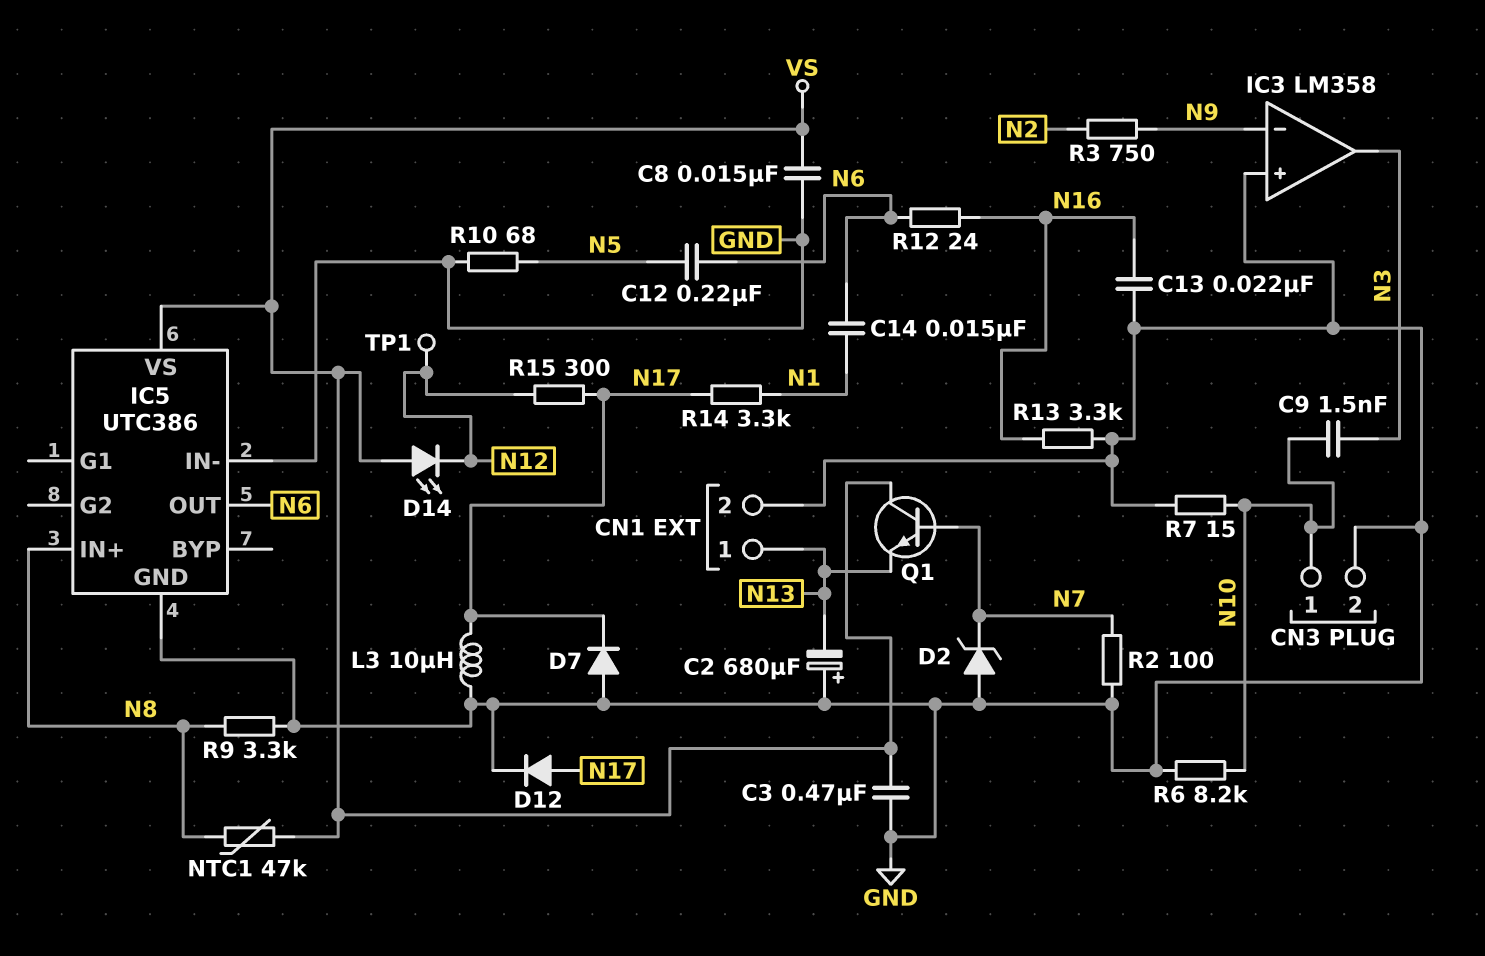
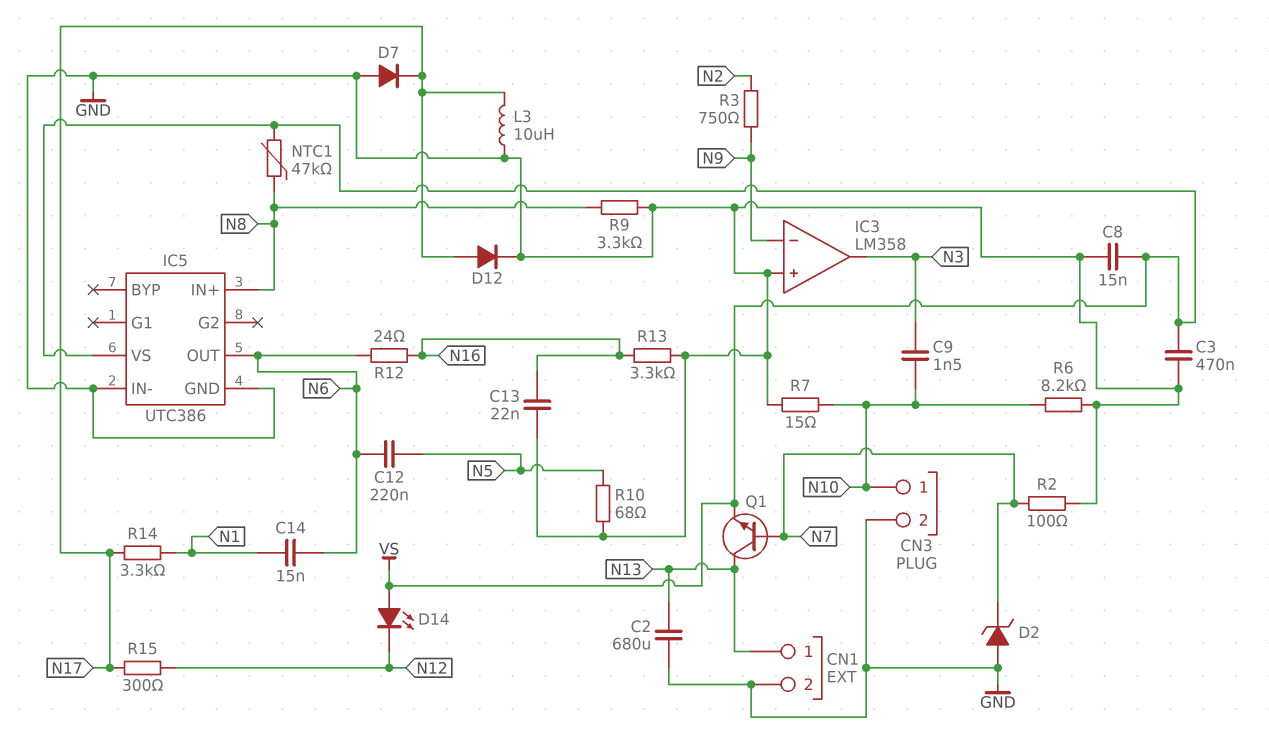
C2: 680uF (plus GND, minus N13) -> 680uF (GND, N13)
Q1: NPN (B N7, C VS, E N13) -> NPN (B N7, C N13, E VS)
TP1: test point (N12) -> none

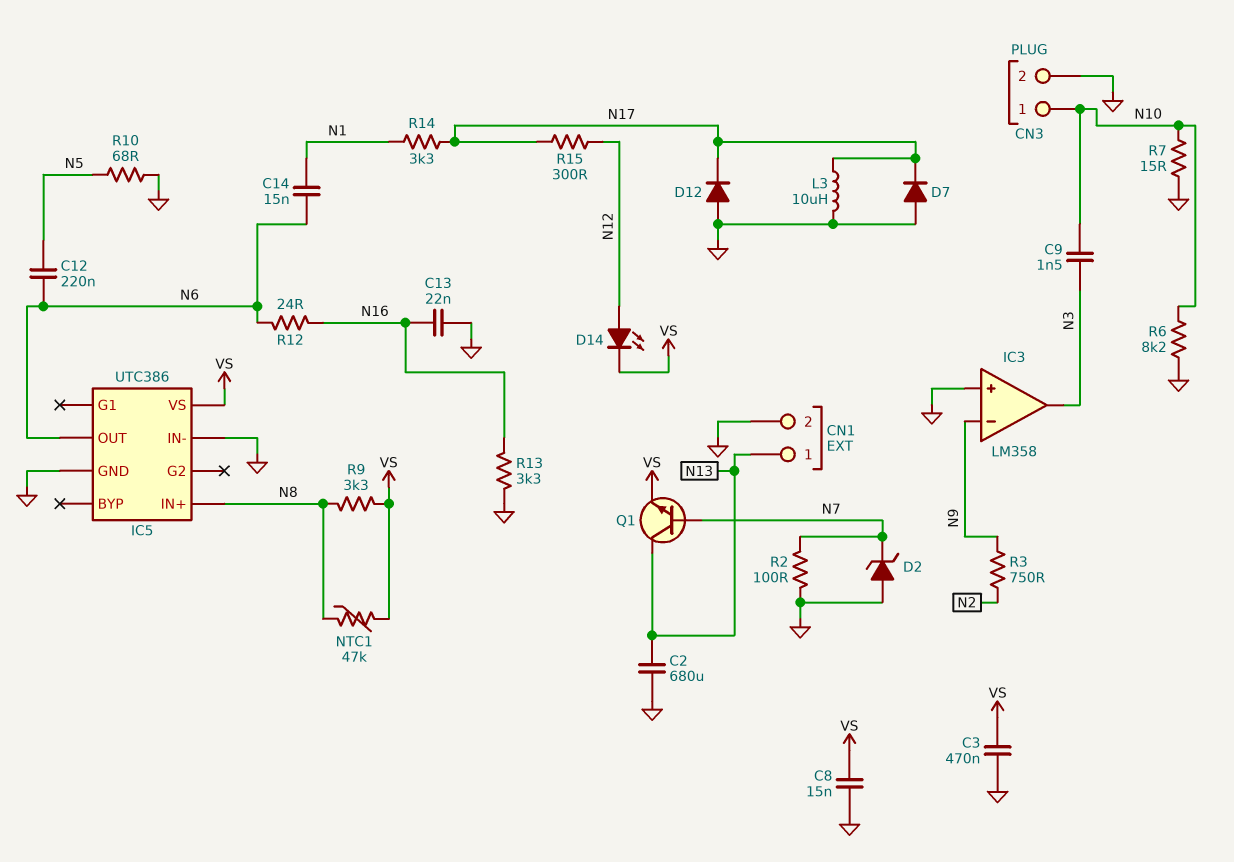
D12: diode (A N17, K GND) -> diode (A GND, K N17)
D14: LED (A VS, K N12) -> LED (A N12, K VS)
R9: 3.3k (GND, N8) -> 3.3k (N8, VS)

